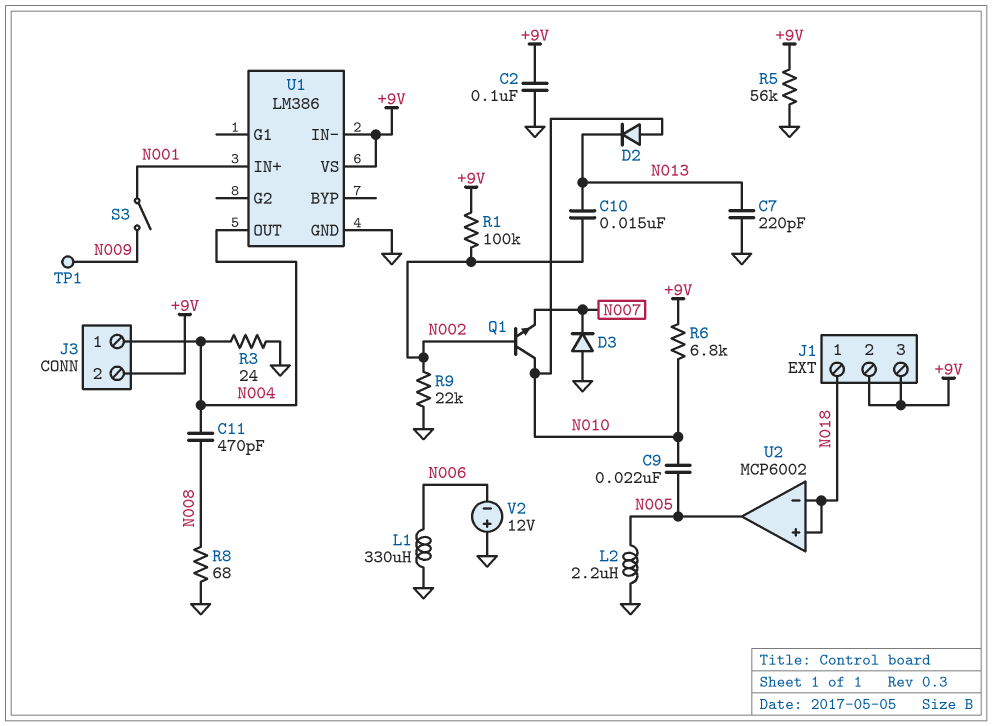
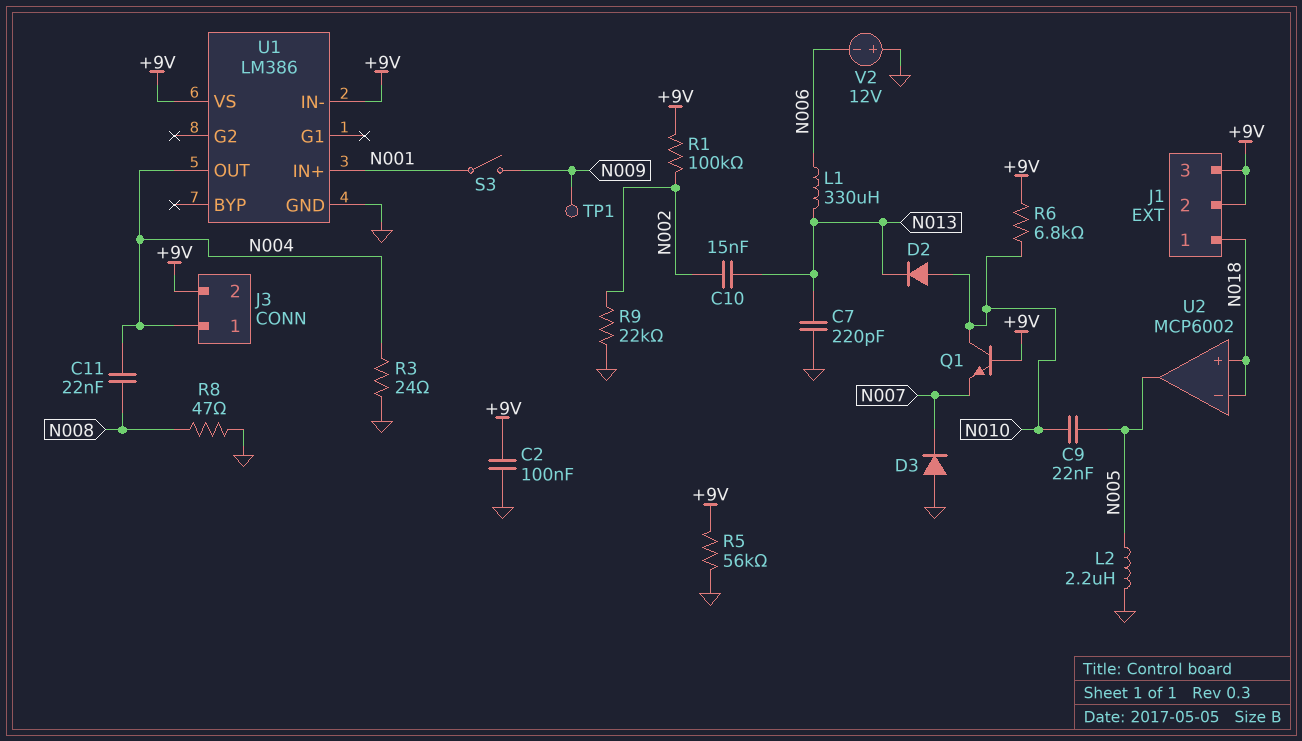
C11: 470pF (N004, N008) -> 22nF (N004, N008)
L1: 330uH (GND, N006) -> 330uH (N006, N013)
Q1: NPN (B N002, C N010, E N007) -> NPN (B +9V, C N010, E N007)
R8: 68 (GND, N008) -> 47 (GND, N008)

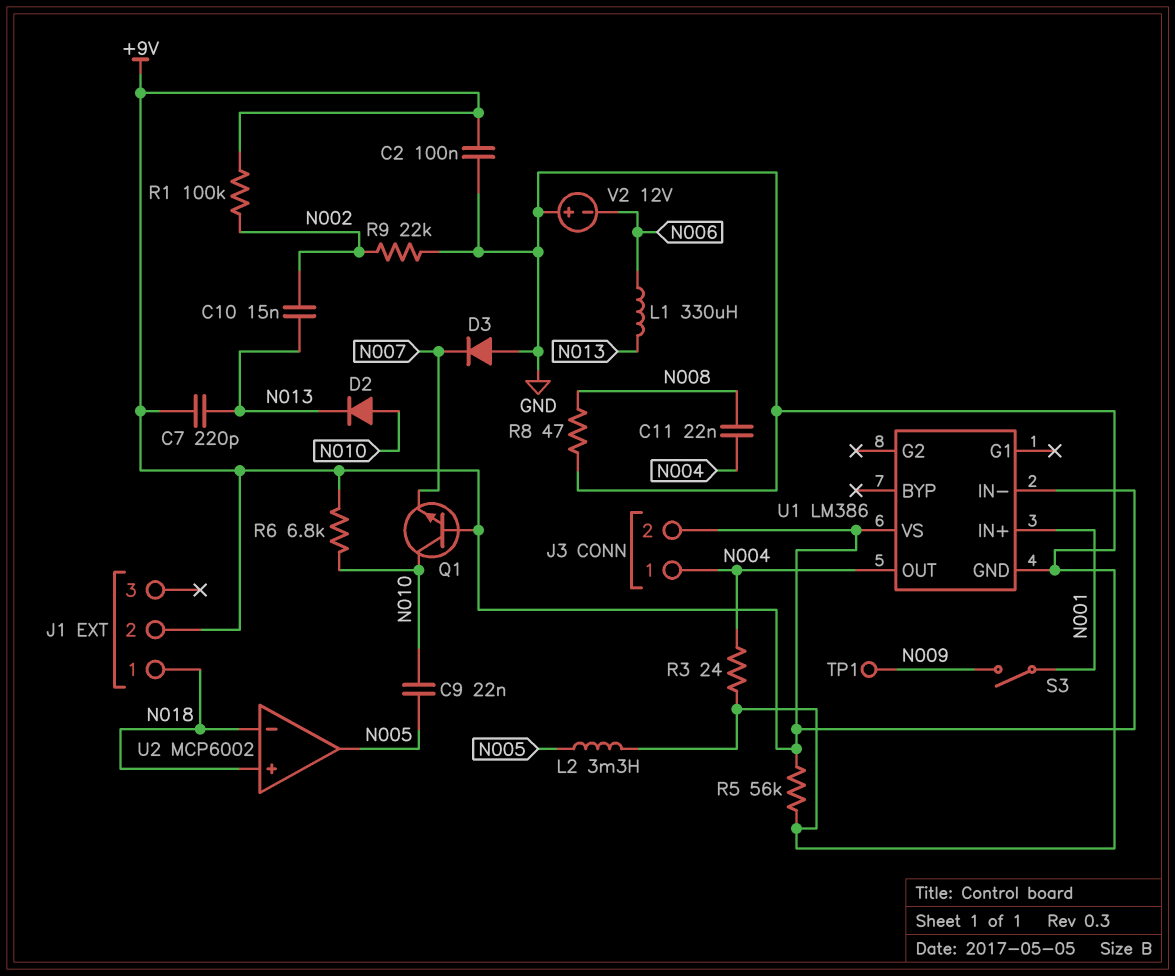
C7: 220pF (GND, N013) -> 220pF (+9V, N013)
J1 pin 3: +9V -> none
L2: 2.2uH (GND, N005) -> 3.3mH (GND, N005)

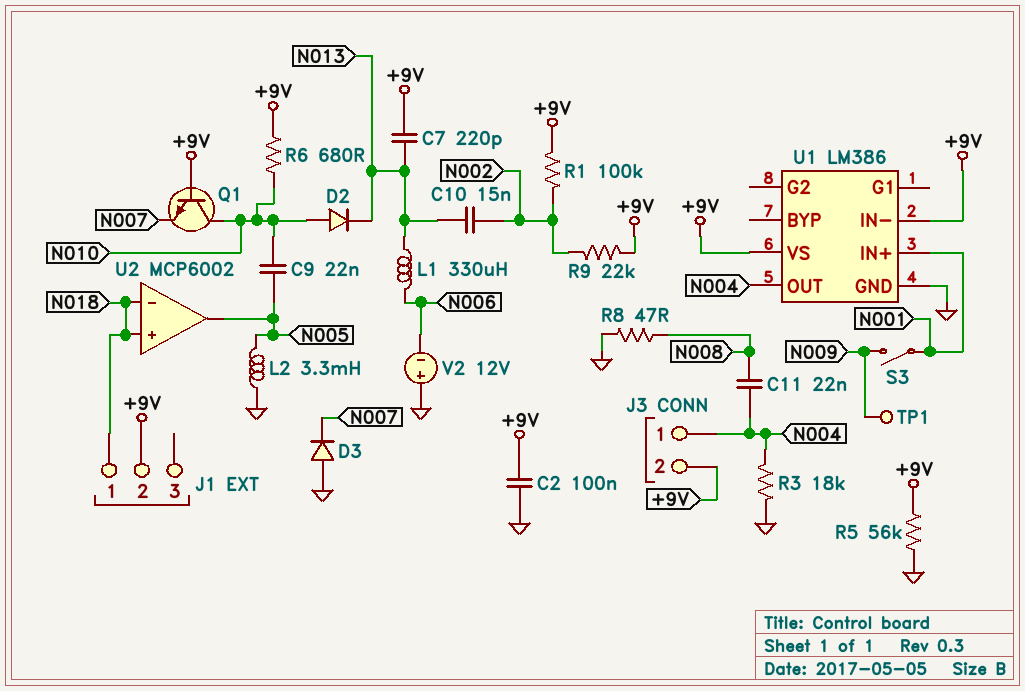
R3: 24 (GND, N004) -> 18k (GND, N004)
R6: 6.8k (+9V, N010) -> 680 (+9V, N010)
R9: 22k (GND, N002) -> 22k (+9V, N002)

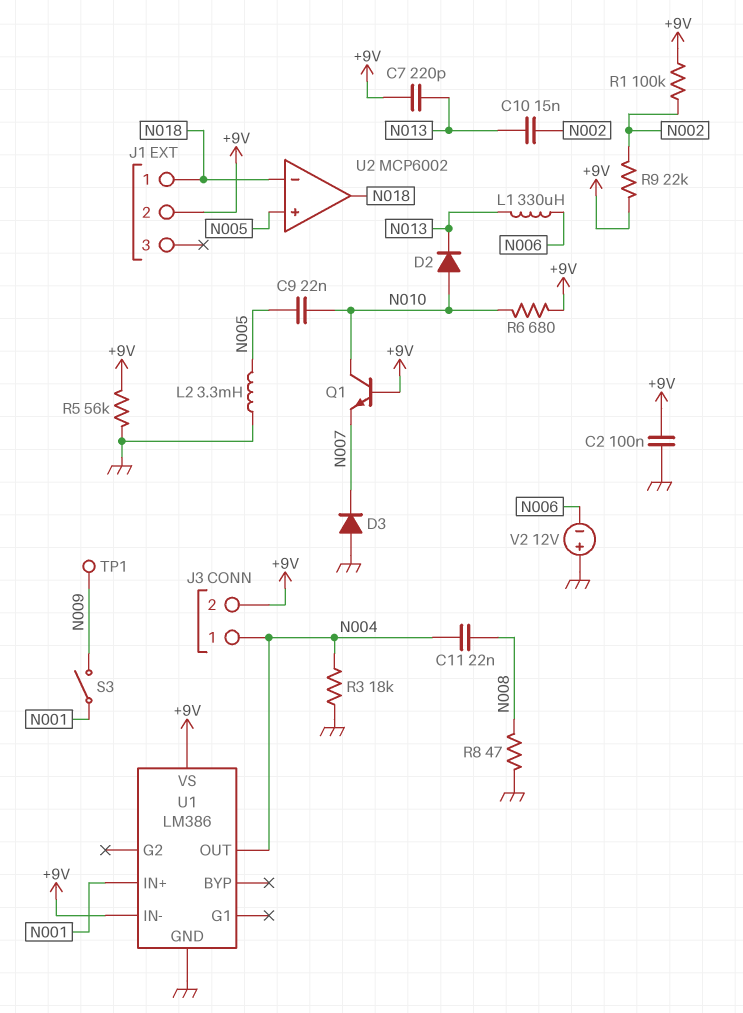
U2 pin in+: N018 -> N005
U2 pin out: N005 -> N018

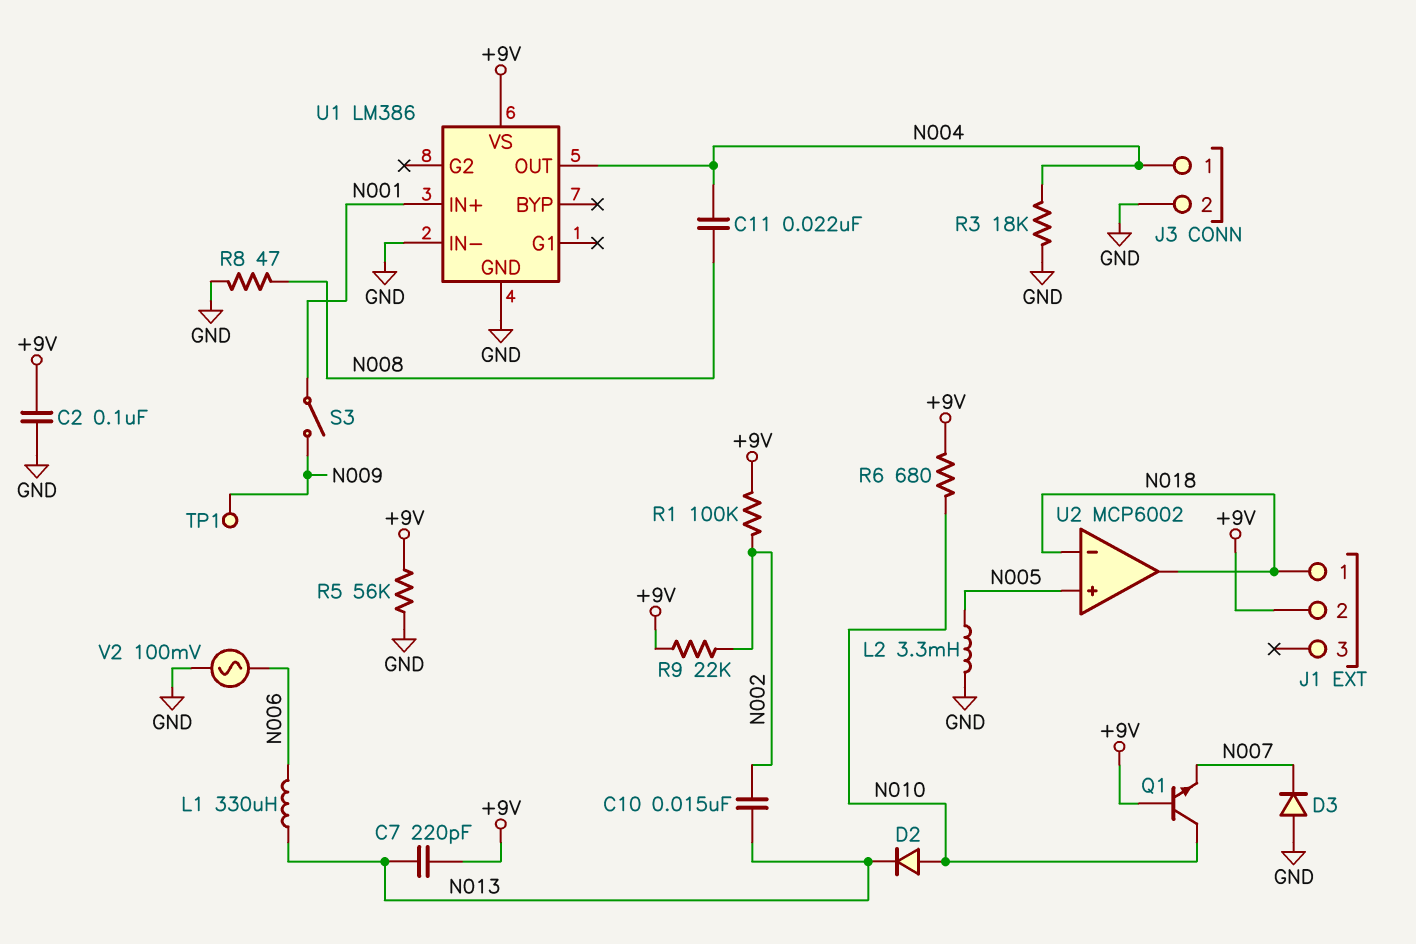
C9: 22nF (N005, N010) -> none
J3 pin 2: +9V -> GND
U1 pin IN-: +9V -> GND
V2: 12V (plus GND, minus N006) -> AC 100mV (GND, N006)

